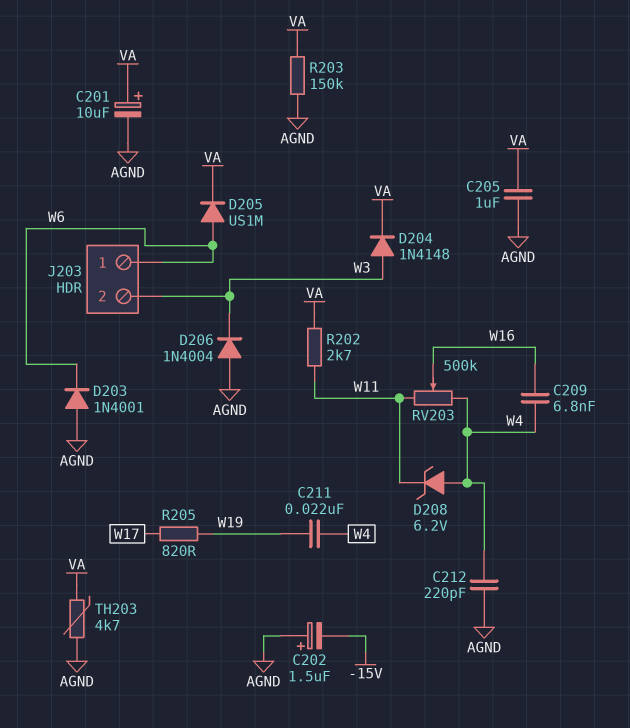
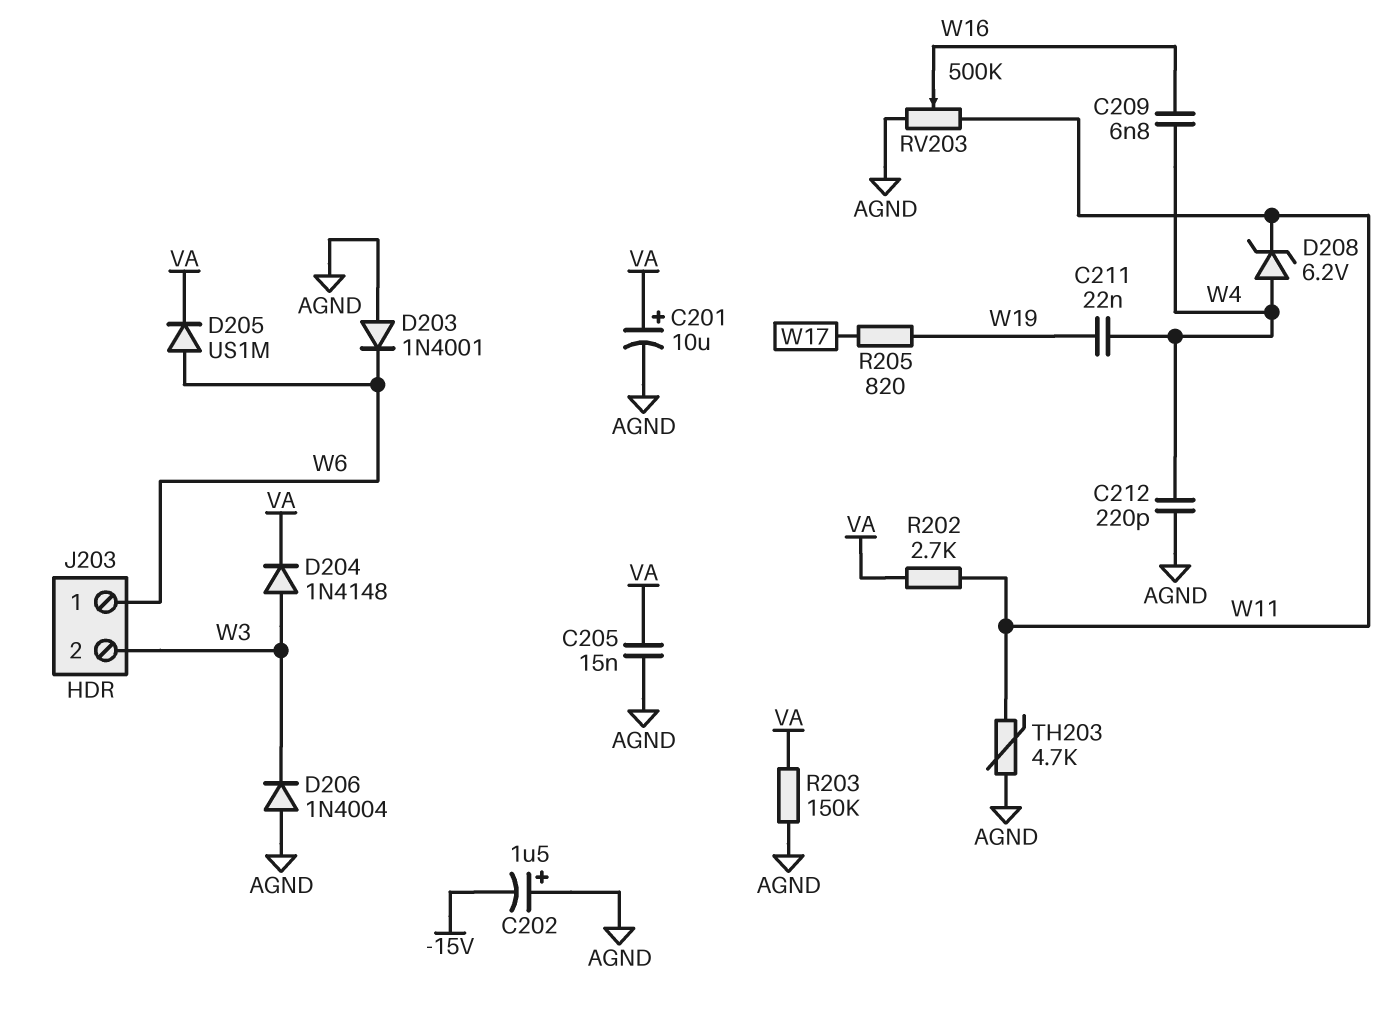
C205: 1uF (AGND, VA) -> 15nF (AGND, VA)
RV203: 500k (W4, W11, wiper W16) -> 500k (AGND, W11, wiper W16)
TH203: 4.7k (AGND, VA) -> 4.7k (AGND, W11)

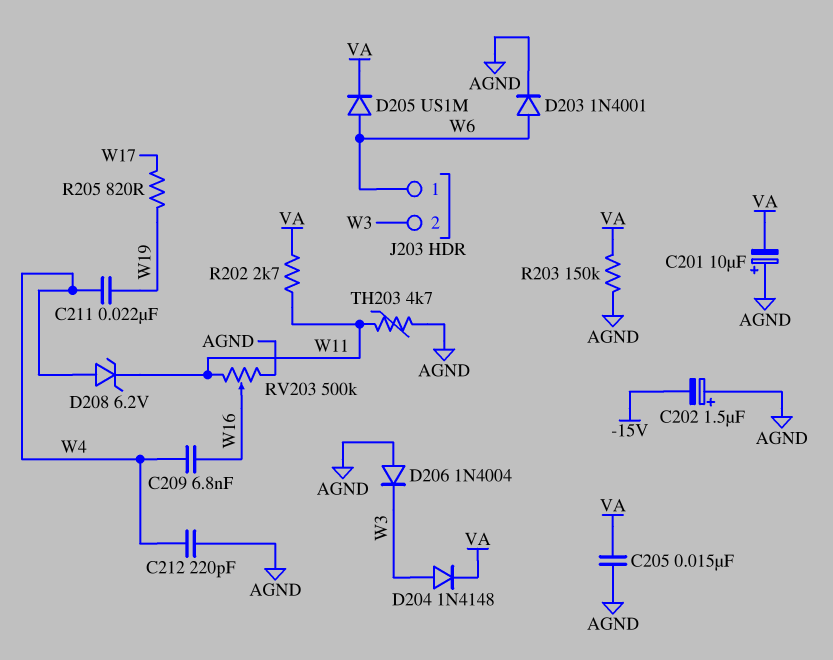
C201: 10uF (plus VA, minus AGND) -> 10uF (plus AGND, minus VA)
D203: diode 1N4001 (A AGND, K W6) -> diode 1N4001 (A W6, K AGND)

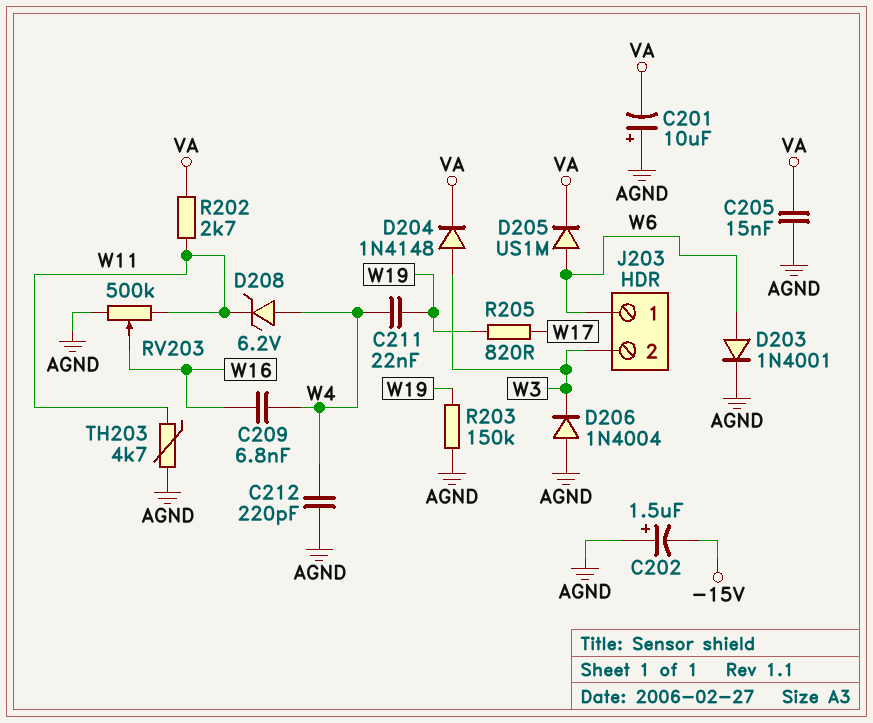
R203: 150k (AGND, VA) -> 150k (AGND, W19)

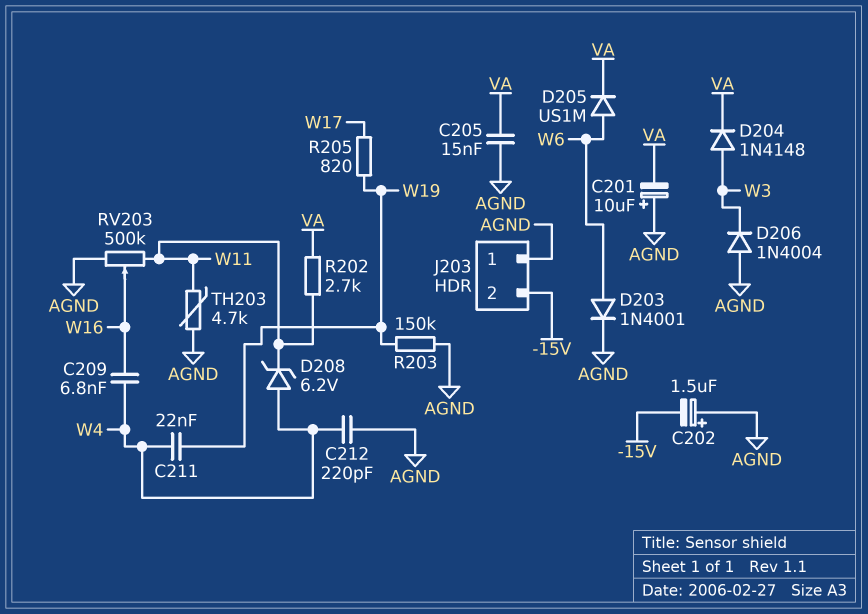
J203 pin 1: W6 -> AGND
J203 pin 2: W3 -> -15V

